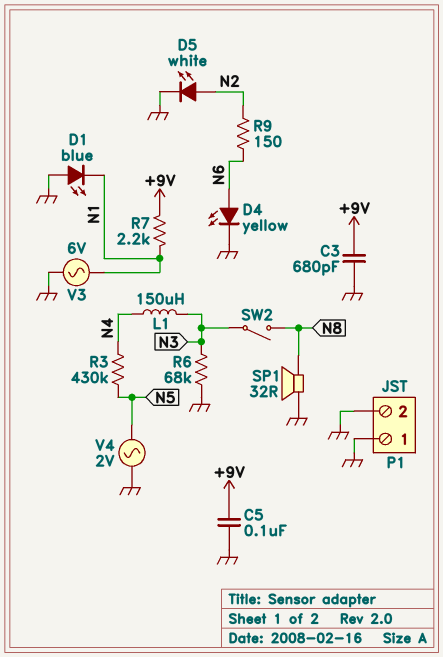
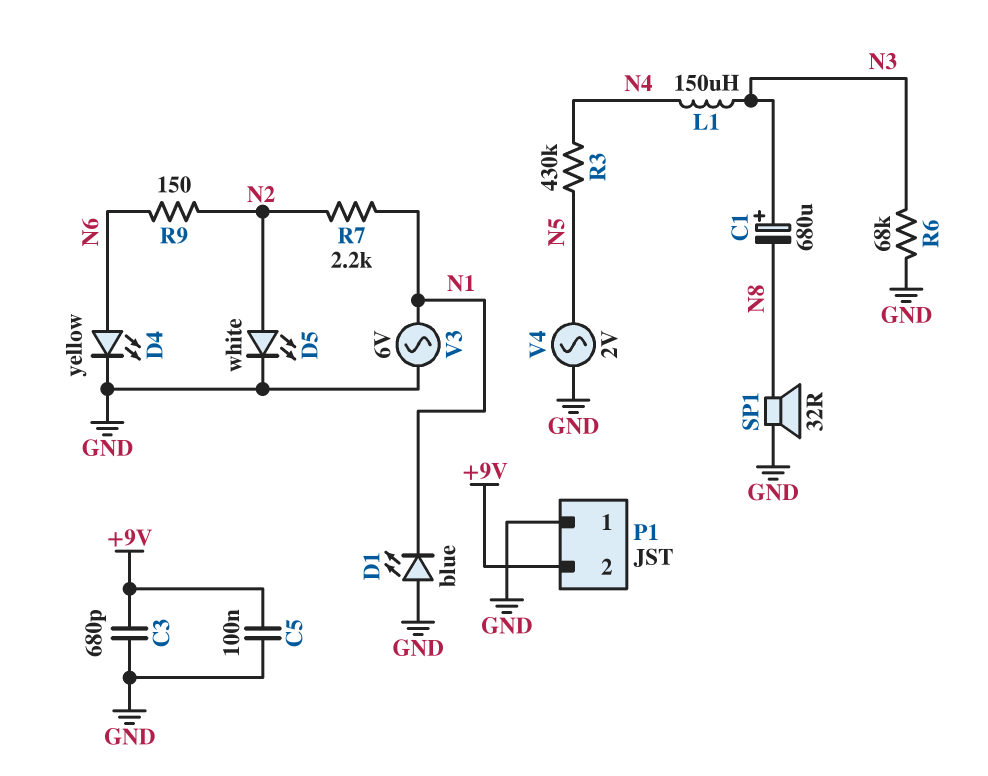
C1: none -> 680uF (plus N3, minus N8)
P1 pin 2: GND -> +9V
R7: 2.2k (+9V, N1) -> 2.2k (N1, N2)
SW2: switch (N3, N8) -> none

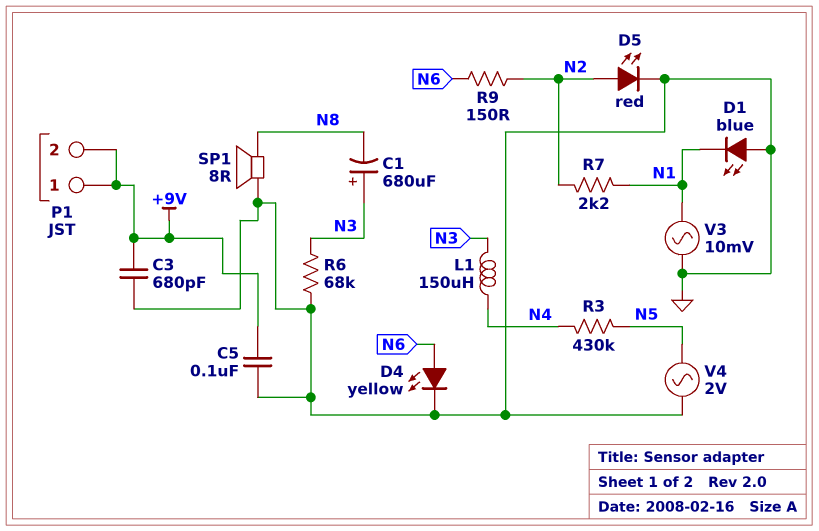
D5: LED white (A N2, K GND) -> LED red (A N2, K GND)
P1 pin 1: GND -> +9V
SP1: speaker 32R (GND, N8) -> speaker 8R (GND, N8)
V3: AC 6V (GND, N1) -> AC 10mV (GND, N1)

